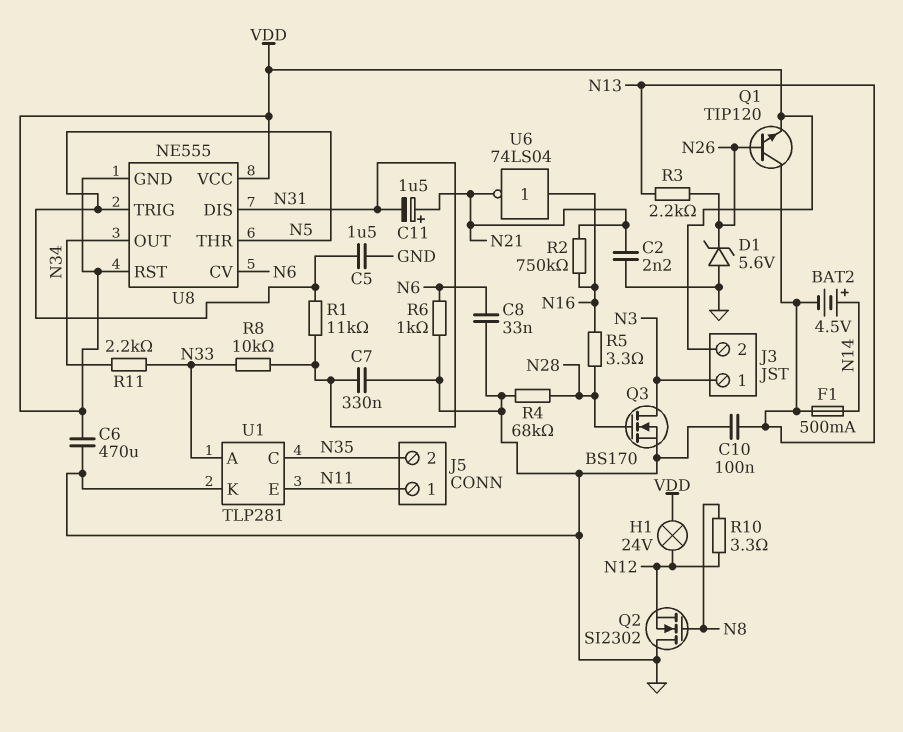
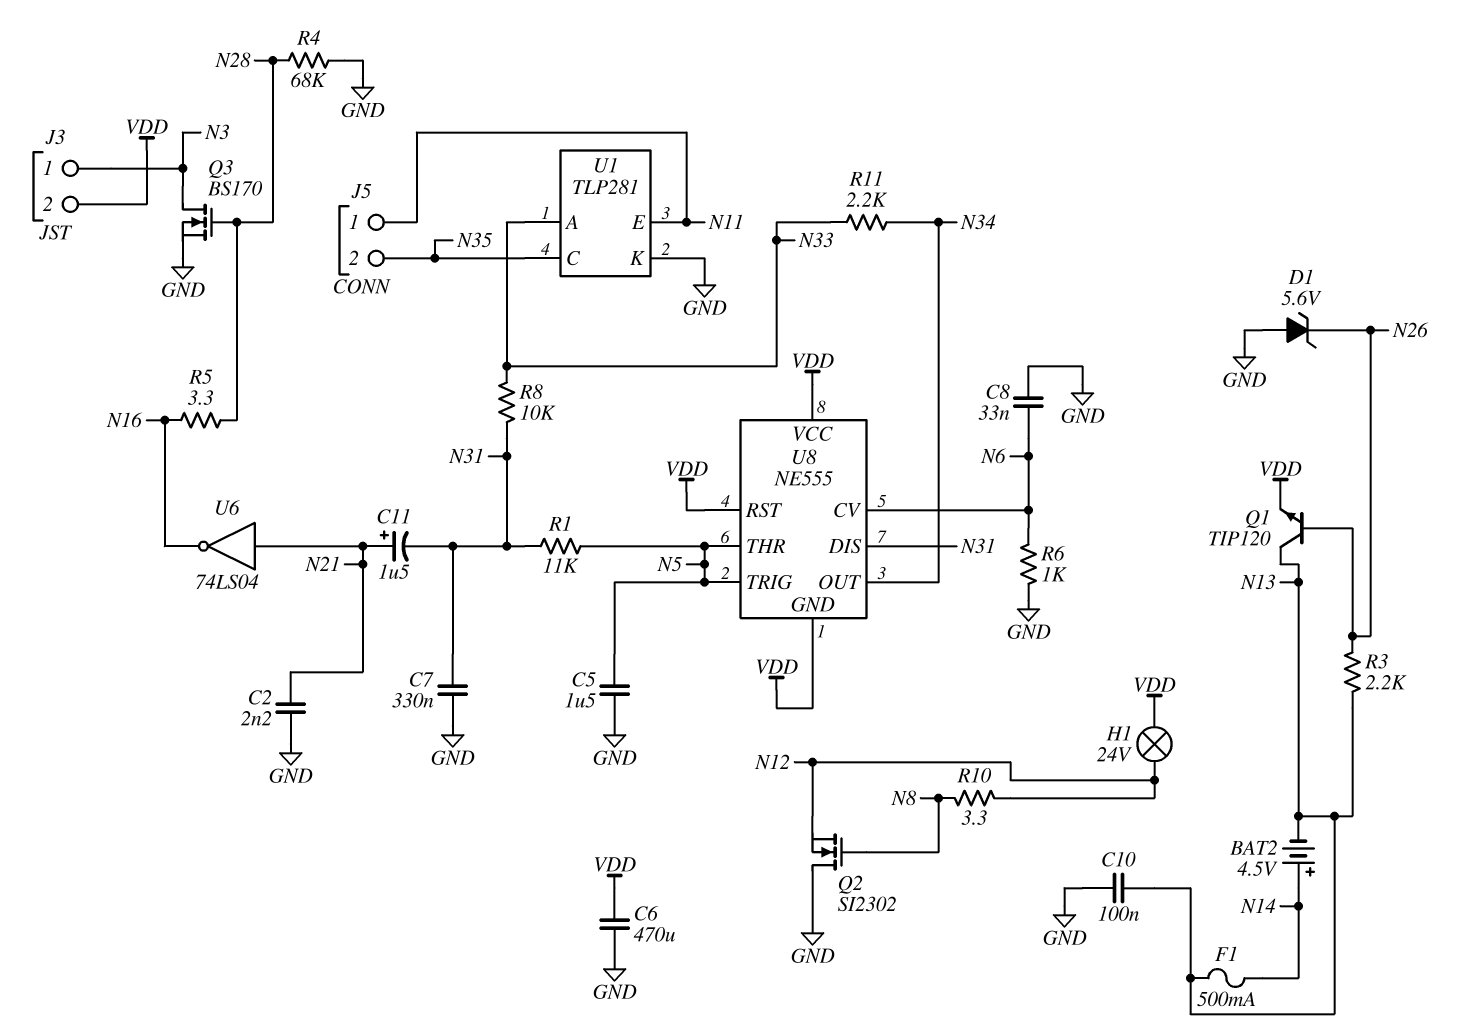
R2: 750k (N16, N21) -> none
U6: NOT 74LS04 (in N16, out N21) -> NOT 74LS04 (in N21, out N16)

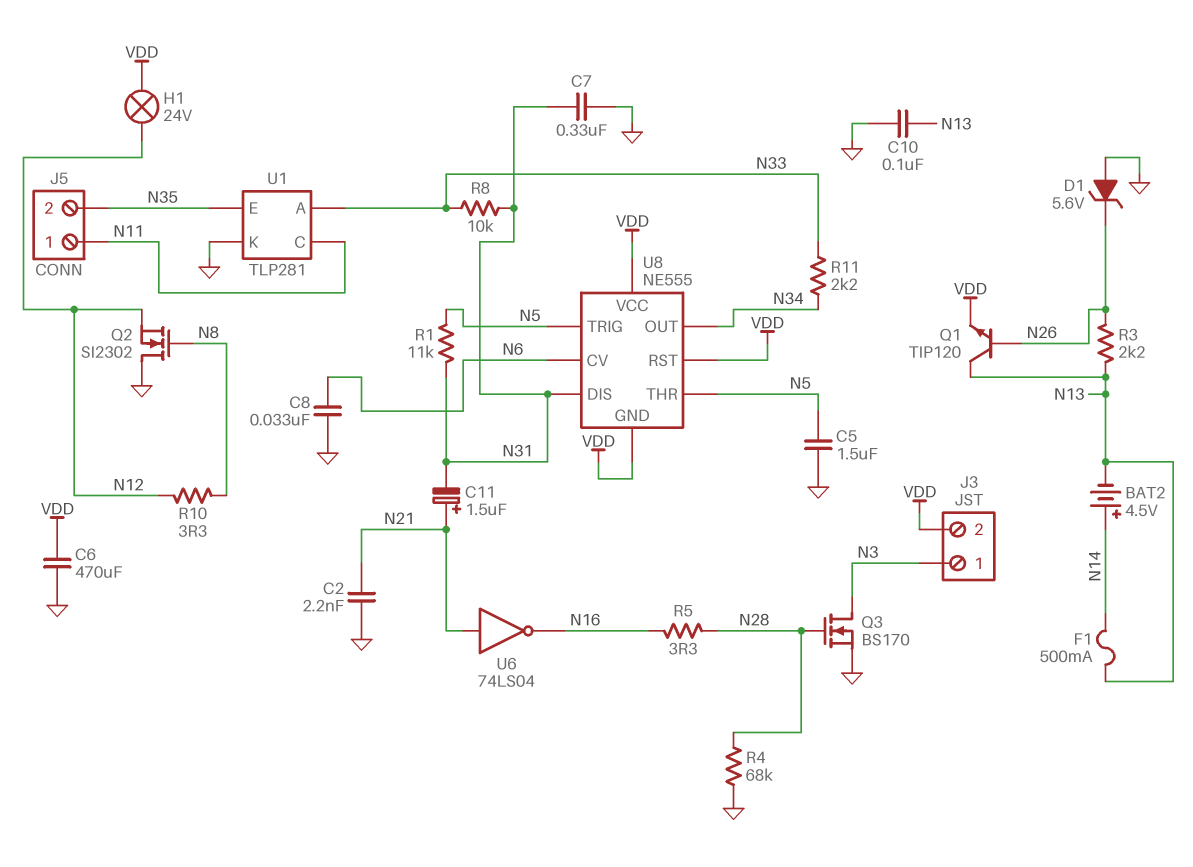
R6: 1k (GND, N6) -> none
U1 pin C: N35 -> N11
U1 pin E: N11 -> N35

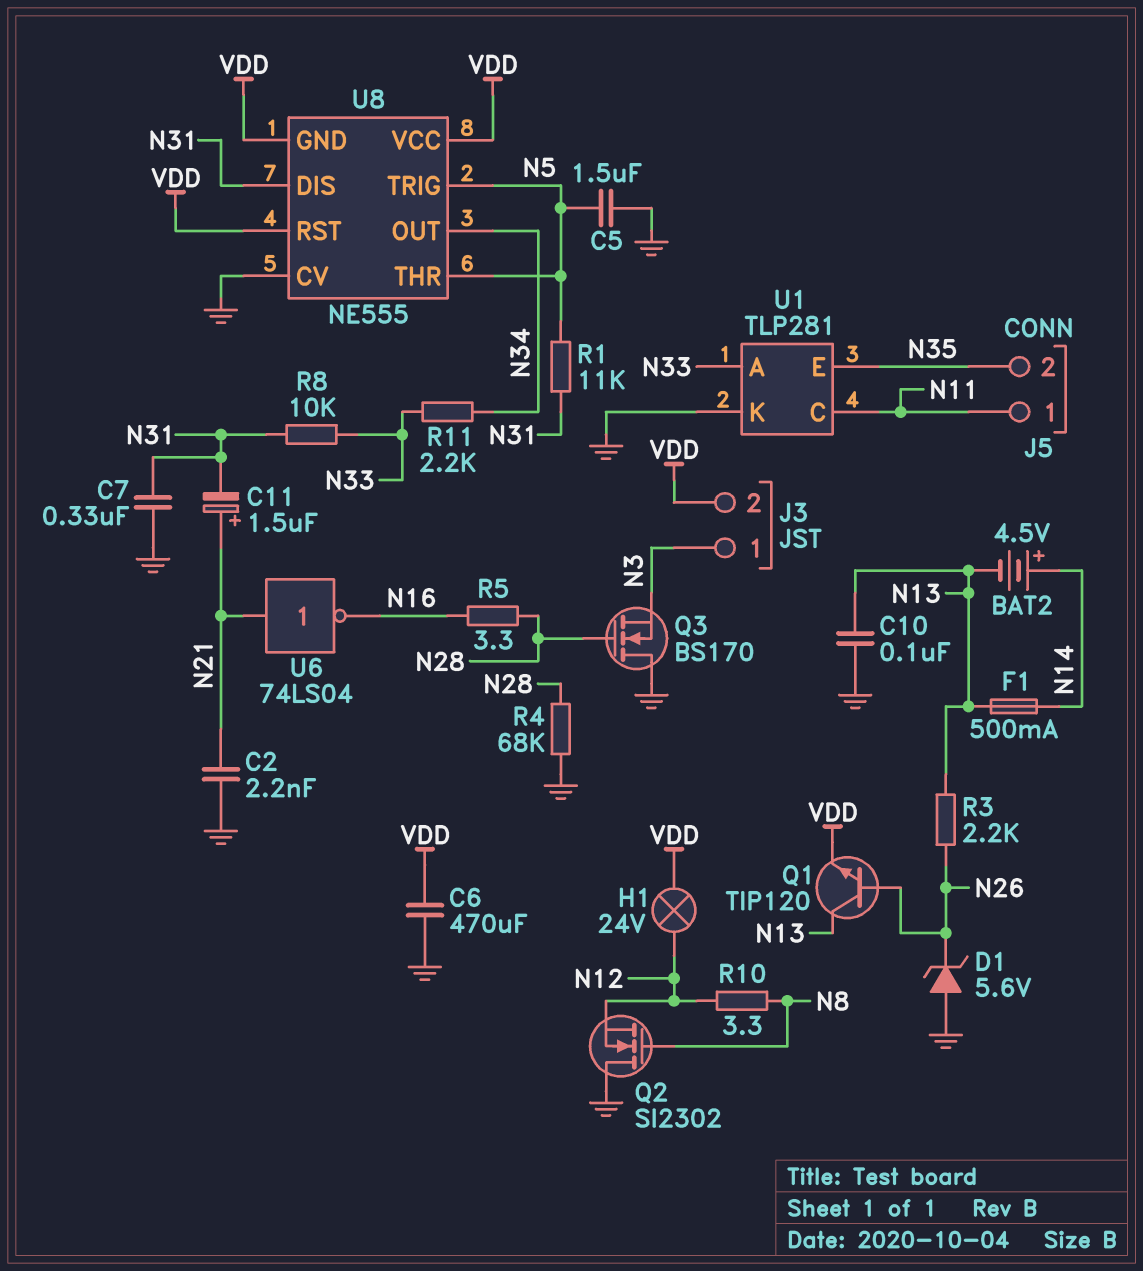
C8: 33nF (GND, N6) -> none
Q3: NMOS BS170 (G N28, D N3, S GND) -> NMOS BS170 (G N28, D GND, S N3)
U8 pin CV: N6 -> GND

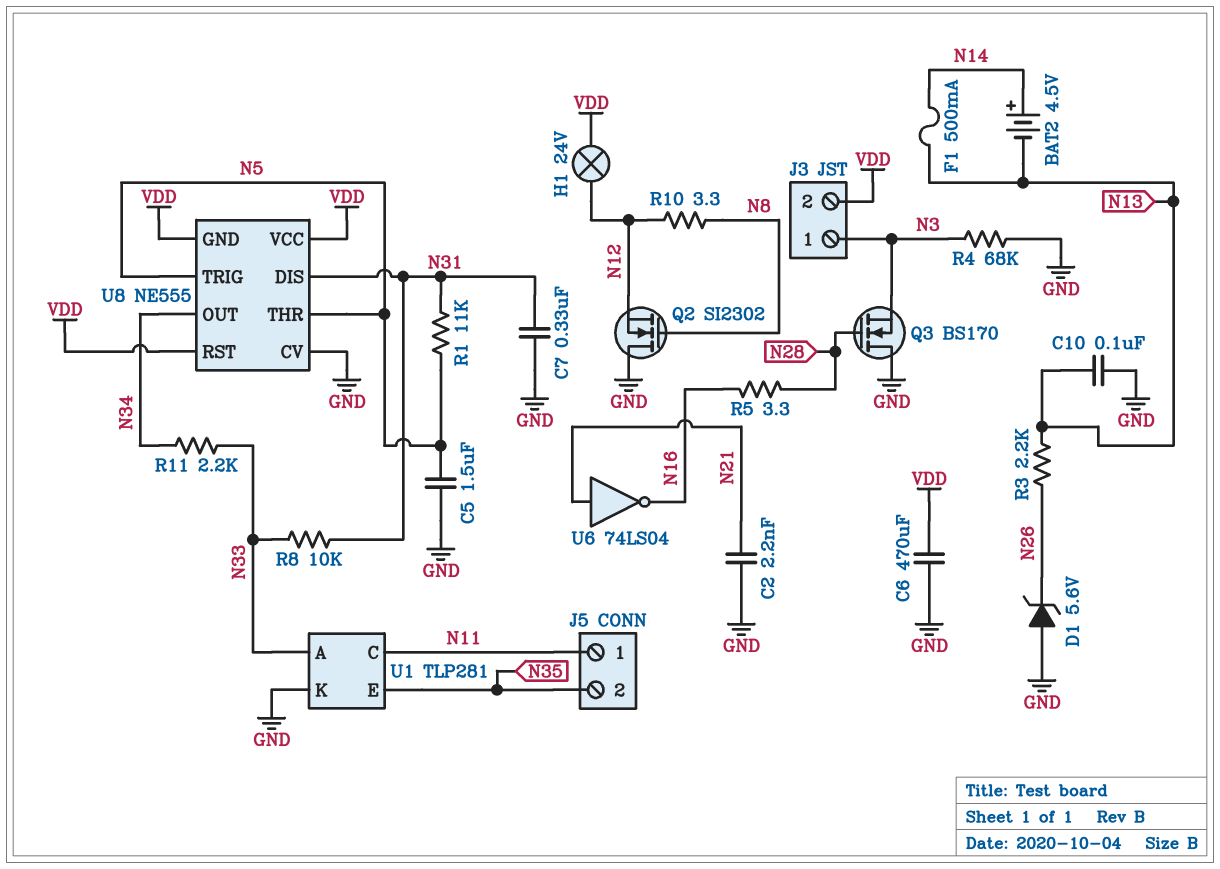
C11: 1.5uF (plus N21, minus N31) -> none
Q1: NPN TIP120 (B N26, C N13, E VDD) -> none
R4: 68k (GND, N28) -> 68k (GND, N3)

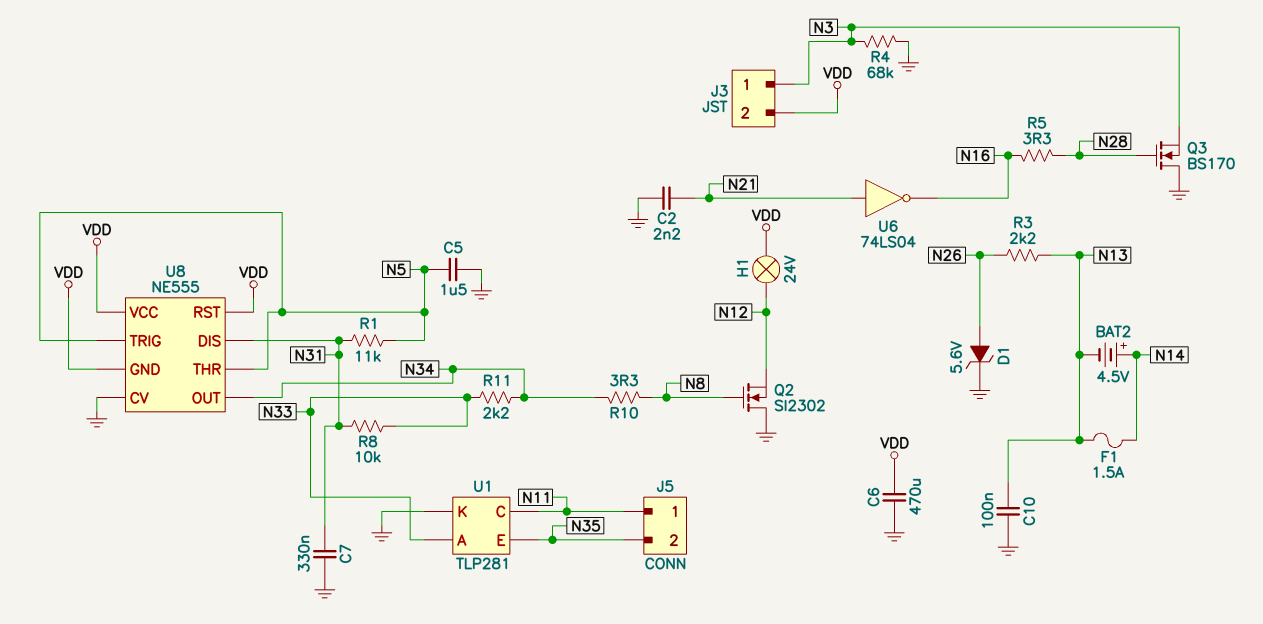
D1: zener 5.6V (A GND, K N26) -> zener 5.6V (A N26, K GND)
F1: 500mA (N13, N14) -> 1.5A (N13, N14)
R10: 3.3 (N8, N12) -> 3.3 (N8, N34)

